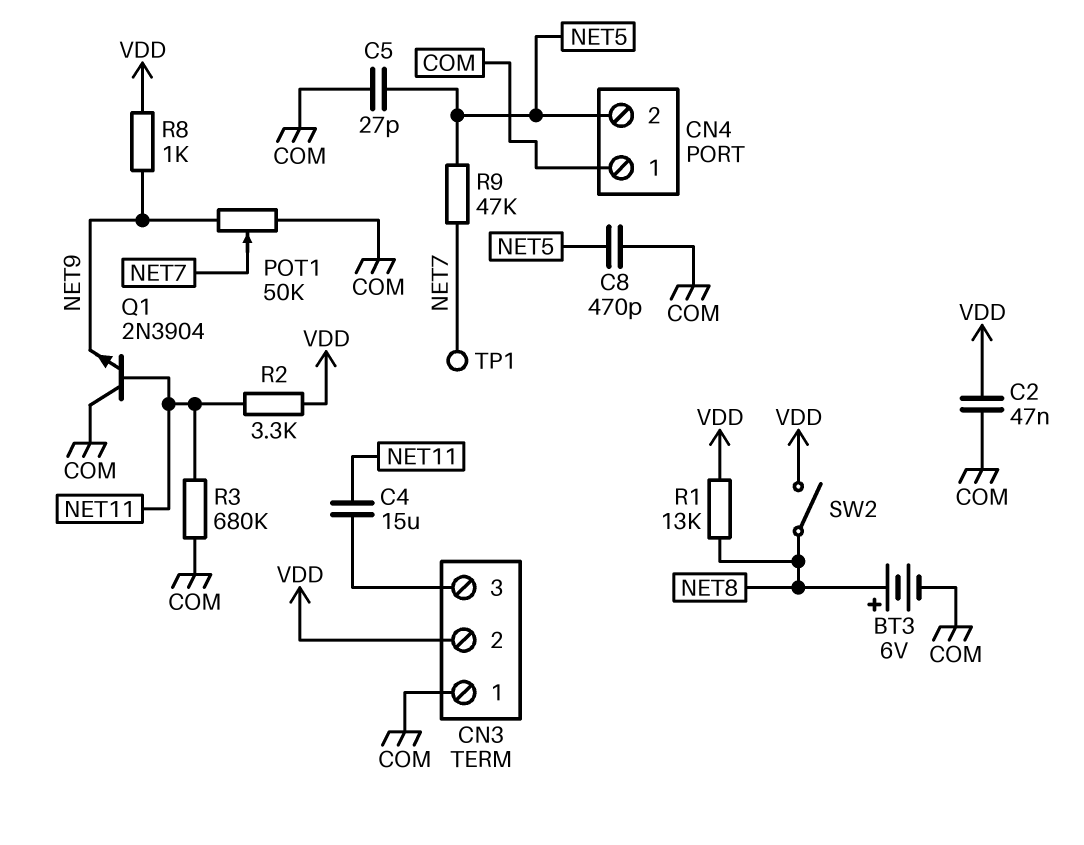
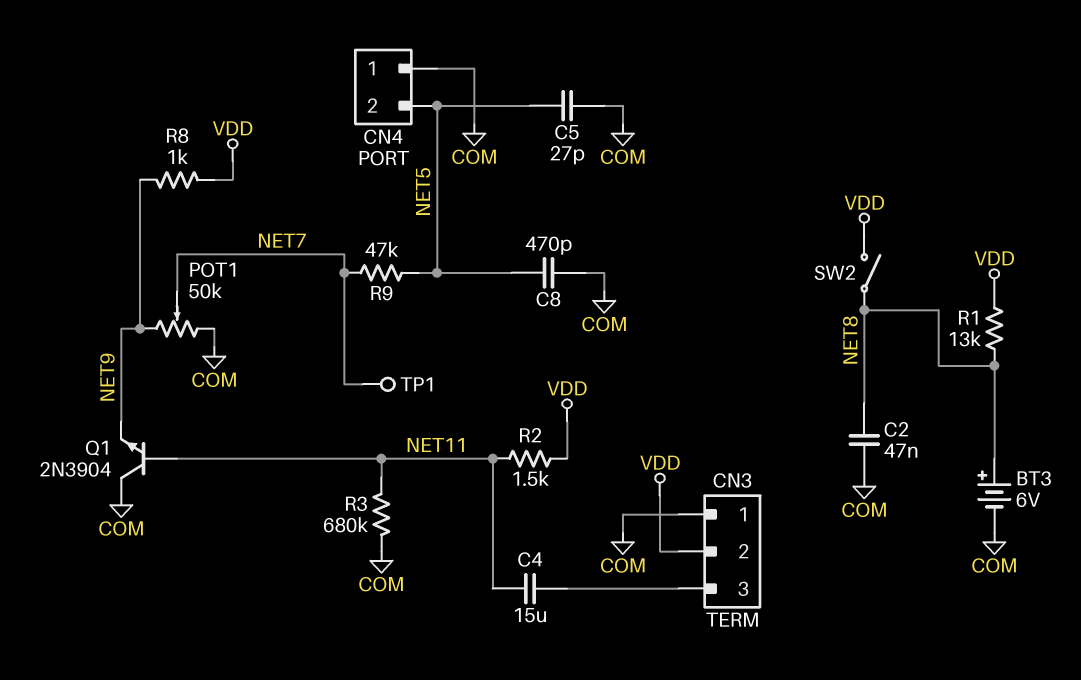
C2: 47nF (COM, VDD) -> 47nF (COM, NET8)
R2: 3.3k (NET11, VDD) -> 1.5k (NET11, VDD)

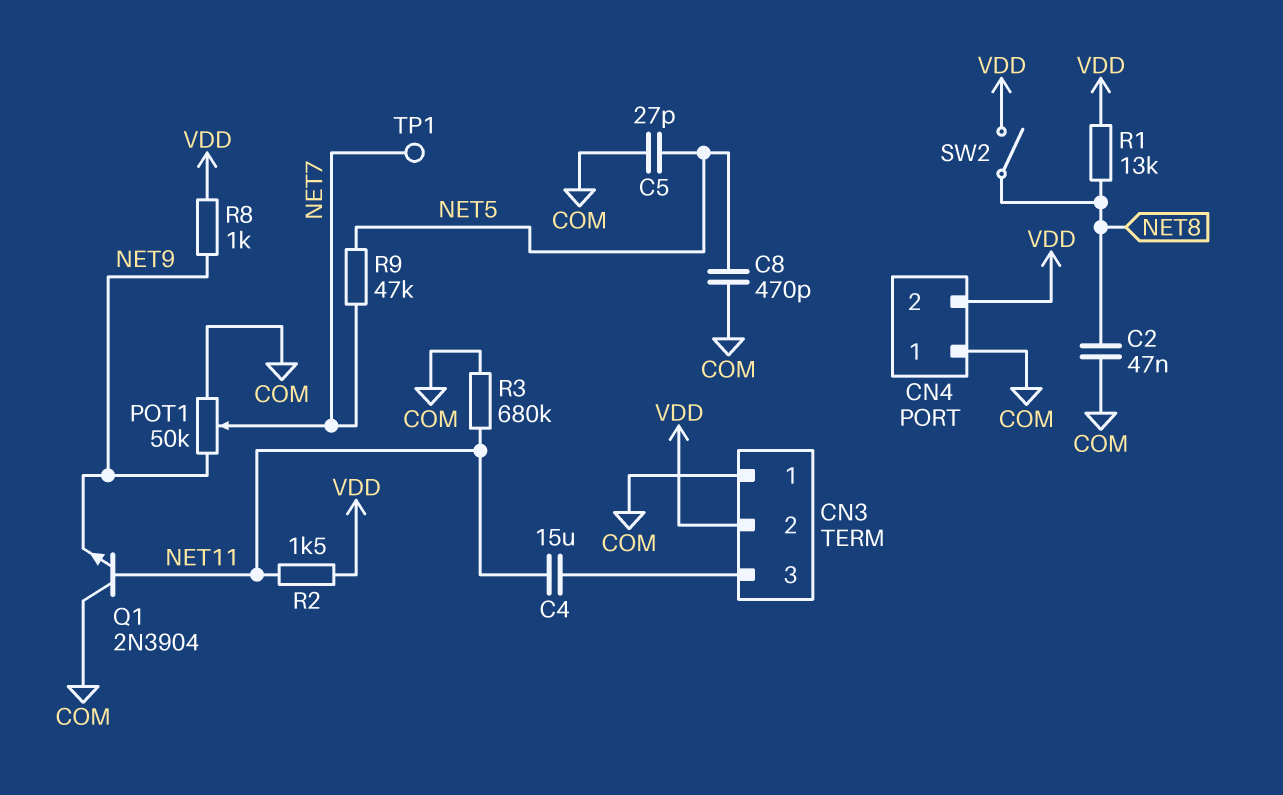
BT3: 6V (plus NET8, minus COM) -> none
CN4 pin 2: NET5 -> VDD

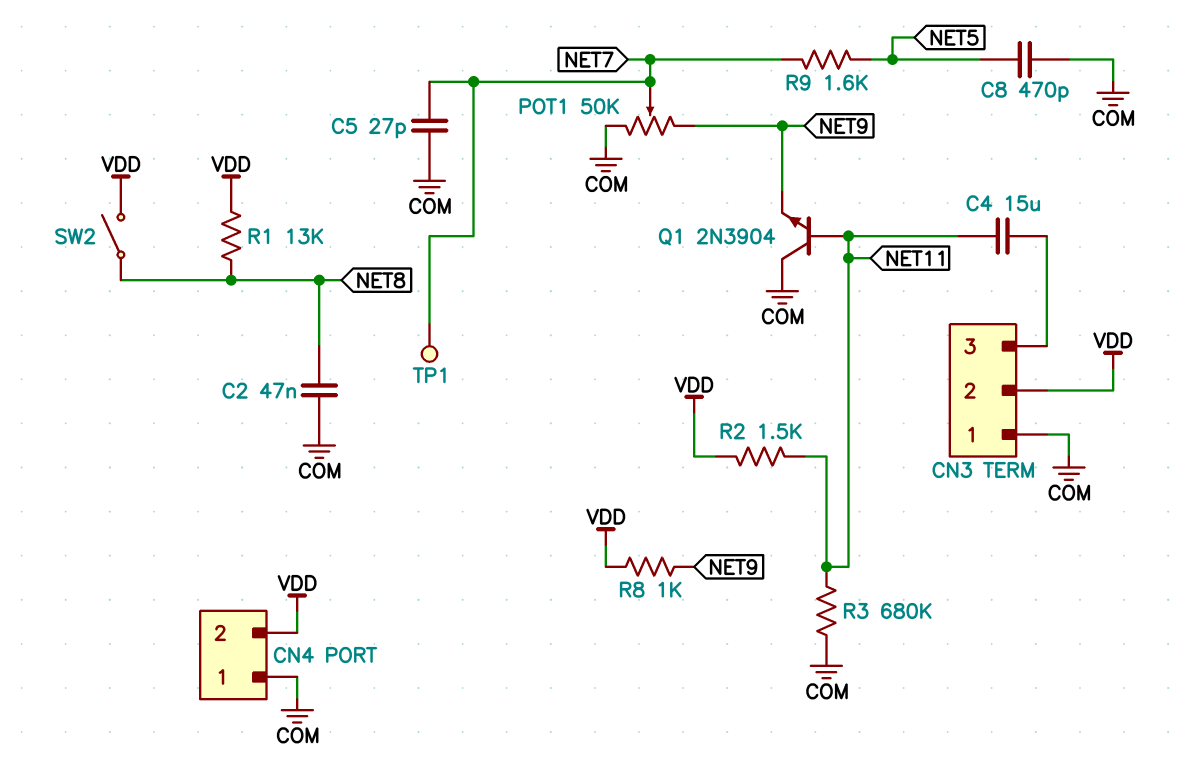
C5: 27pF (COM, NET5) -> 27pF (COM, NET7)
R9: 47k (NET5, NET7) -> 1.6k (NET5, NET7)

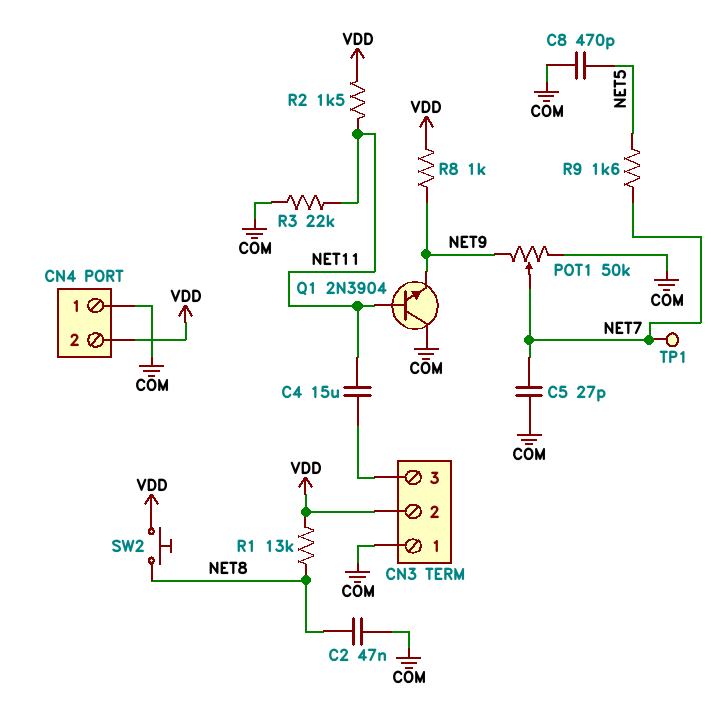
R3: 680k (COM, NET11) -> 22k (COM, NET11)
SW2: switch (NET8, VDD) -> button (NET8, VDD)

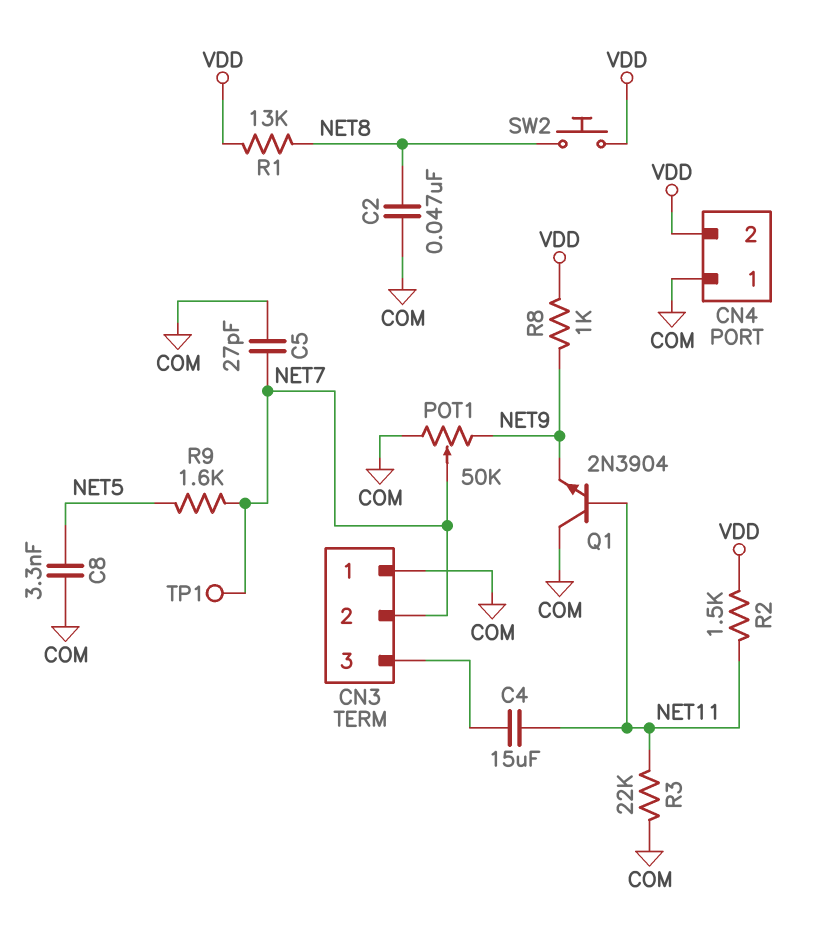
C8: 470pF (COM, NET5) -> 3.3nF (COM, NET5)
CN3 pin 2: VDD -> NET7

